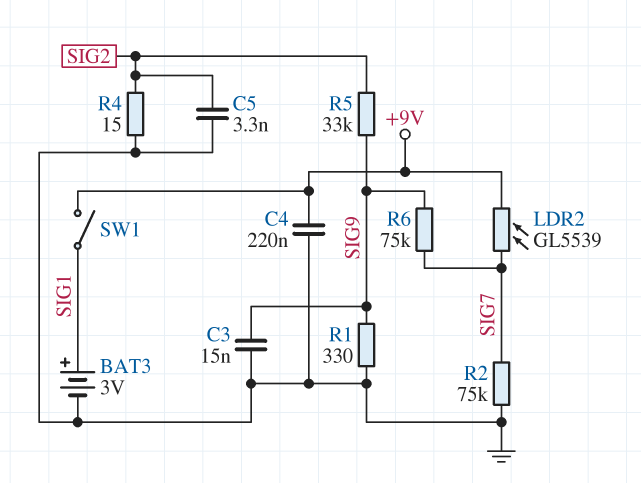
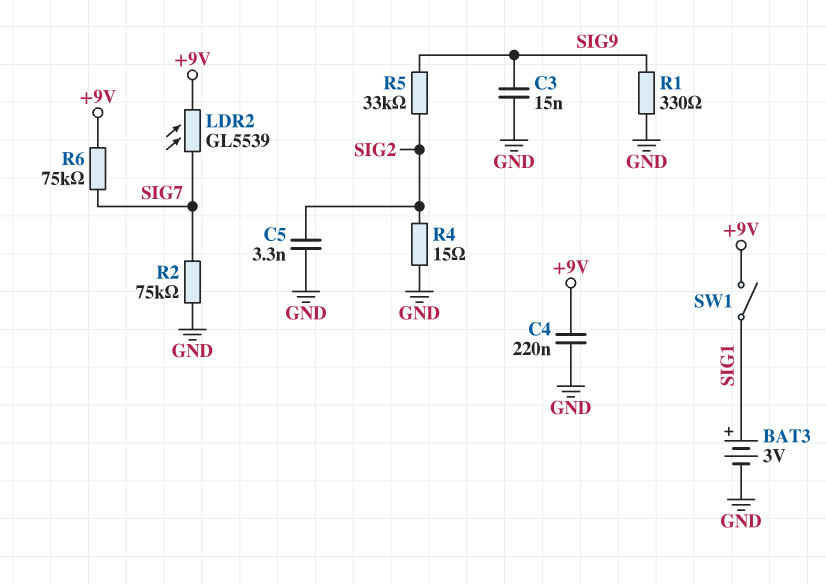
R6: 75k (SIG7, SIG9) -> 75k (+9V, SIG7)

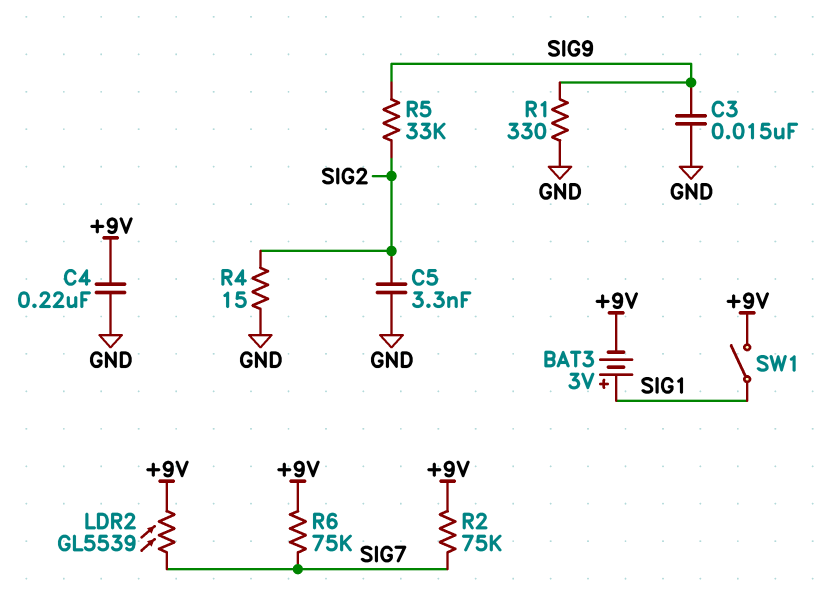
BAT3: 3V (plus SIG1, minus GND) -> 3V (plus SIG1, minus +9V)
R2: 75k (GND, SIG7) -> 75k (+9V, SIG7)

